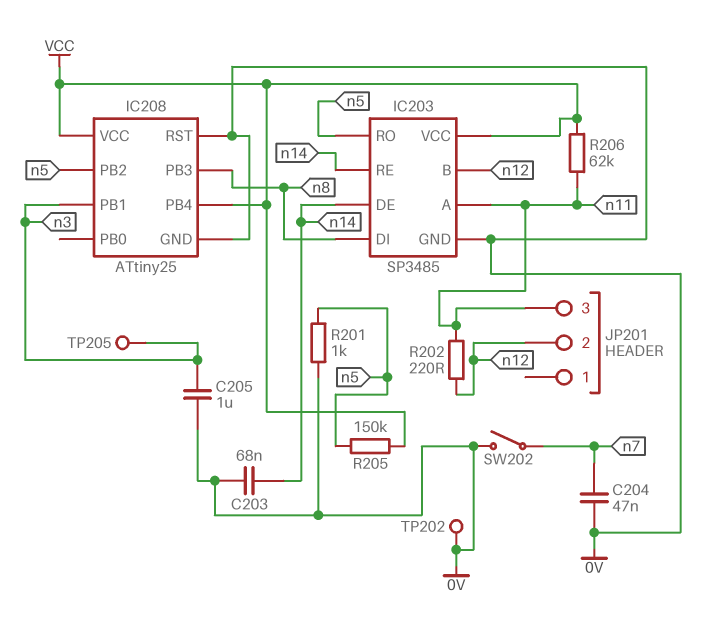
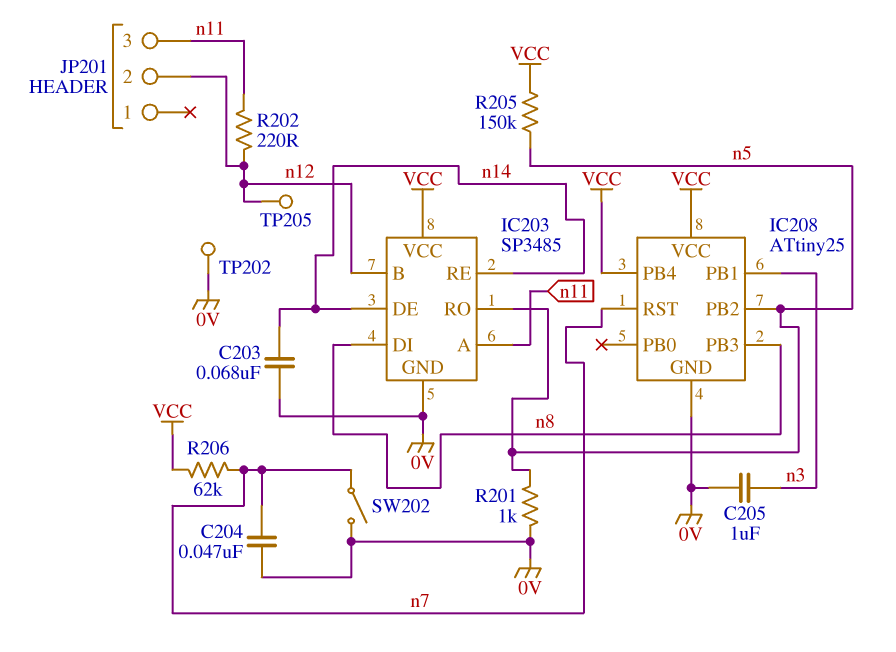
IC208 pin RST: 0V -> n7
R206: 62k (VCC, n11) -> 62k (VCC, n7)
TP205: test point (n3) -> test point (n12)

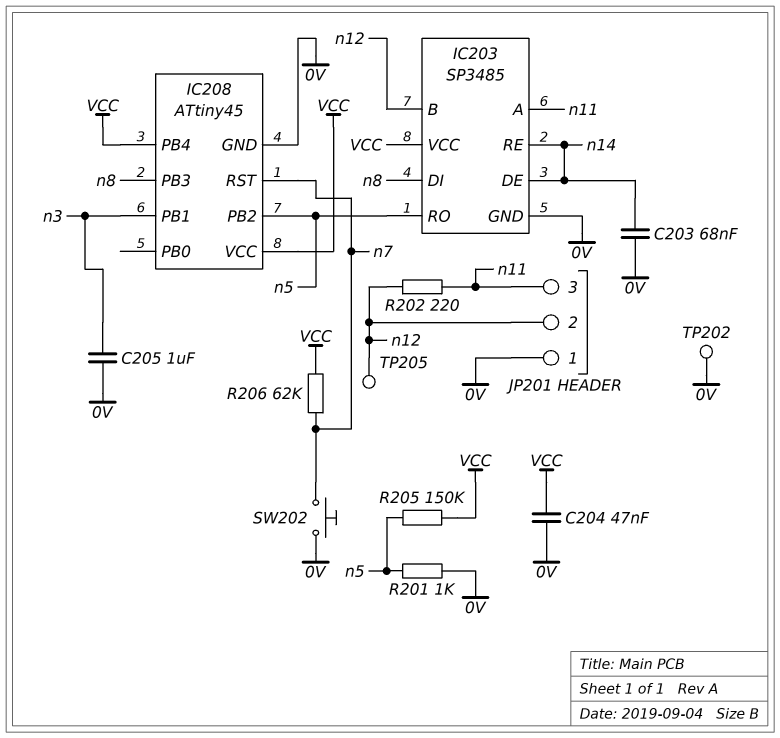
C204: 47nF (0V, n7) -> 47nF (0V, VCC)
IC208: ATtiny25 -> ATtiny45
JP201 pin 1: none -> 0V
SW202: switch (0V, n7) -> button (0V, n7)

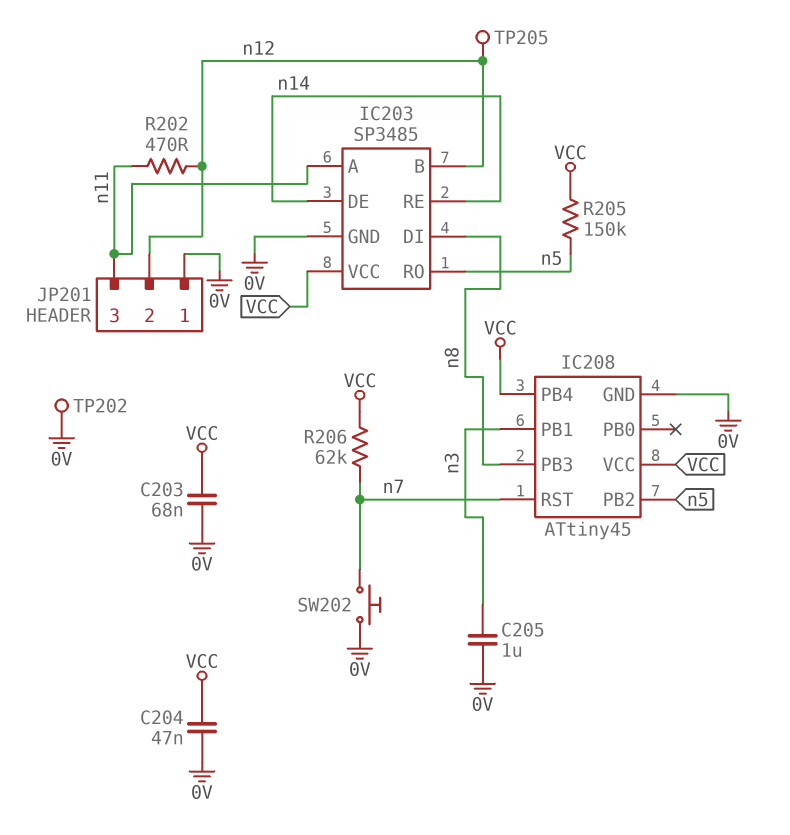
C203: 68nF (0V, n14) -> 68nF (0V, VCC)
R201: 1k (0V, n5) -> none
R202: 220 (n11, n12) -> 470 (n11, n12)

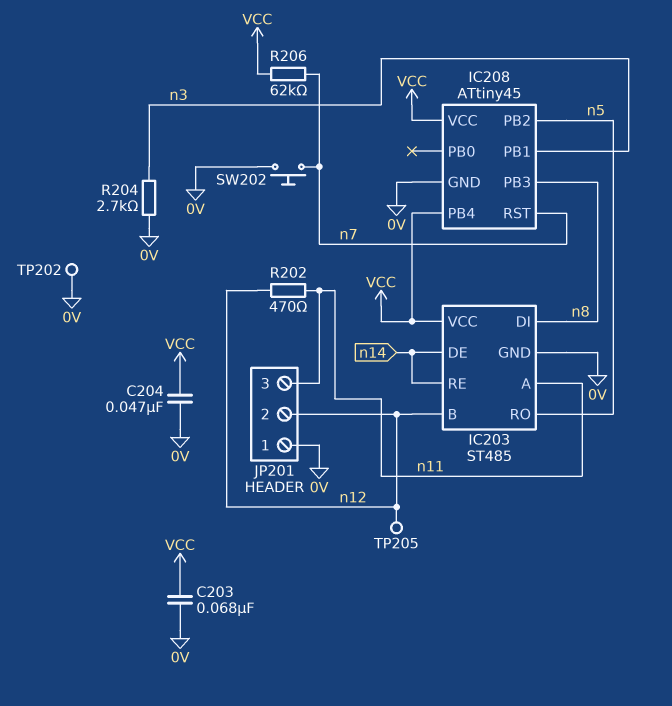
C205: 1uF (0V, n3) -> none
IC203: SP3485 -> ST485
R204: none -> 2.7k (0V, n3)
R205: 150k (VCC, n5) -> none

